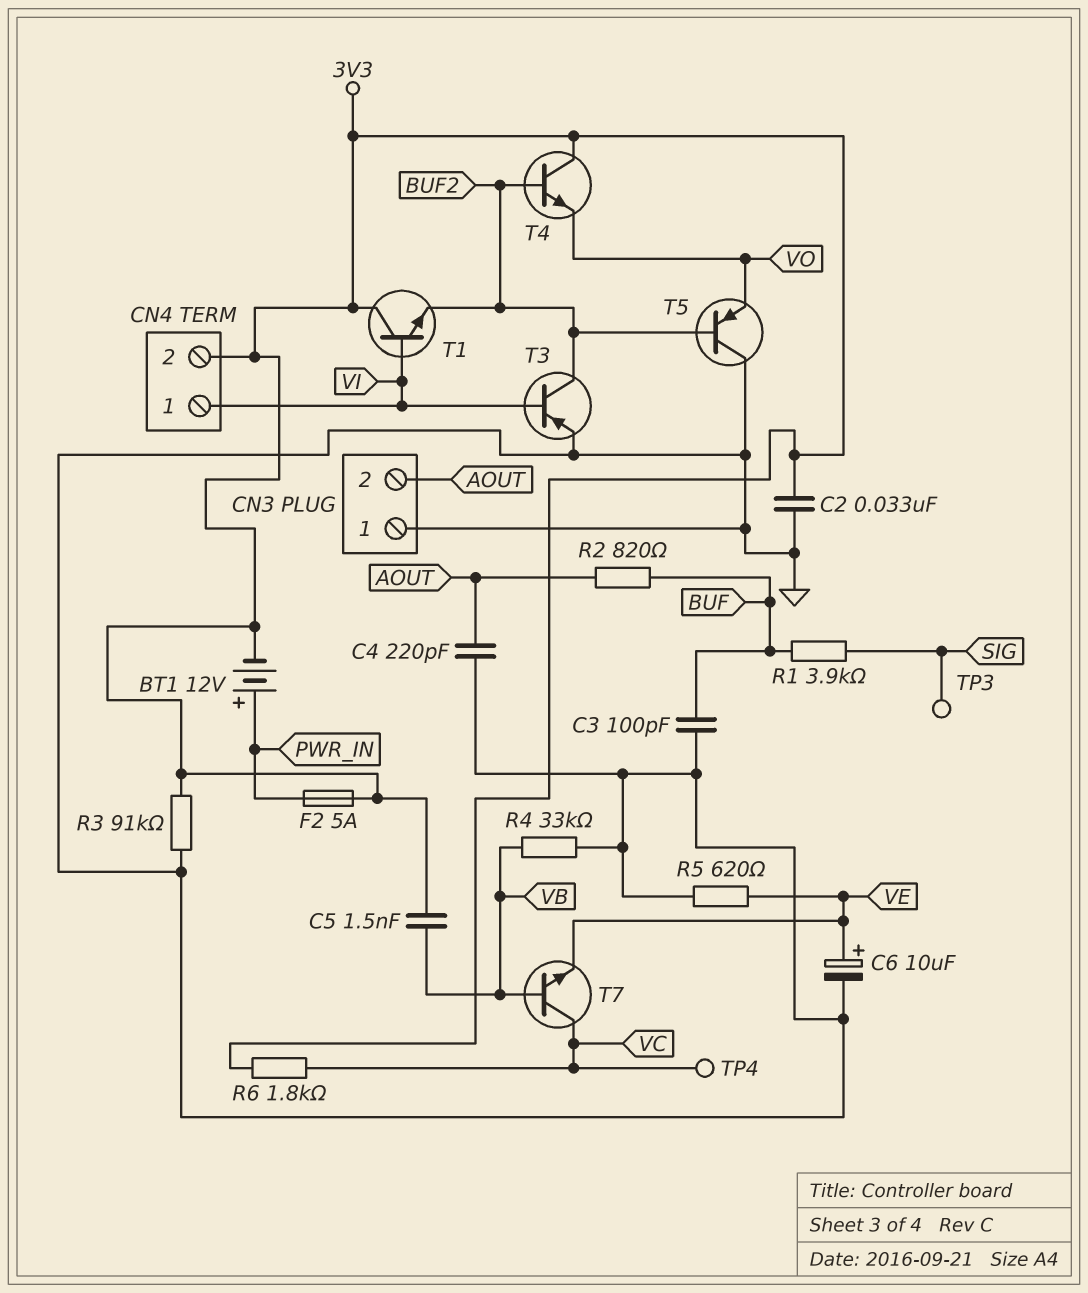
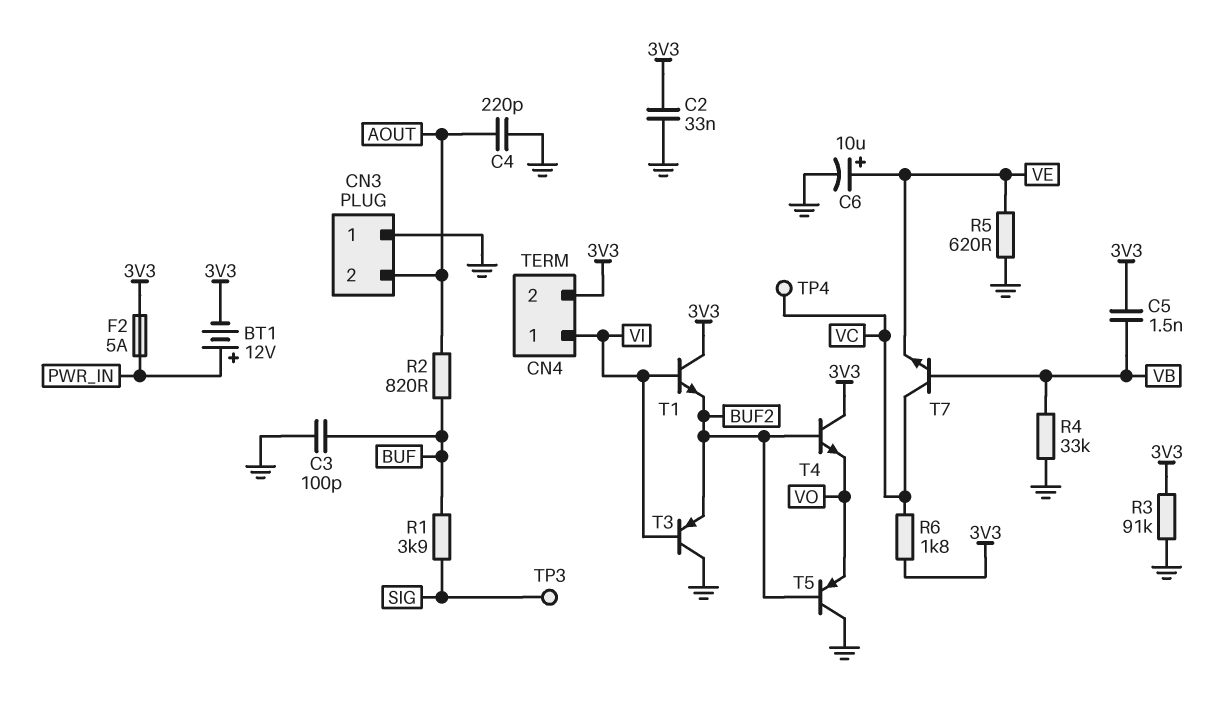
T3: PNP (B VI, C BUF2, E GND) -> PNP (B VI, C GND, E BUF2)

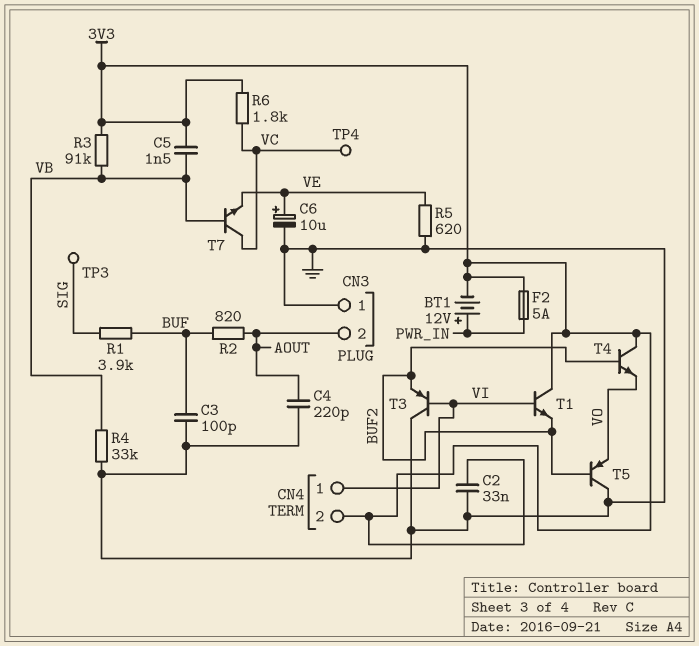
R3: 91k (3V3, GND) -> 91k (3V3, VB)

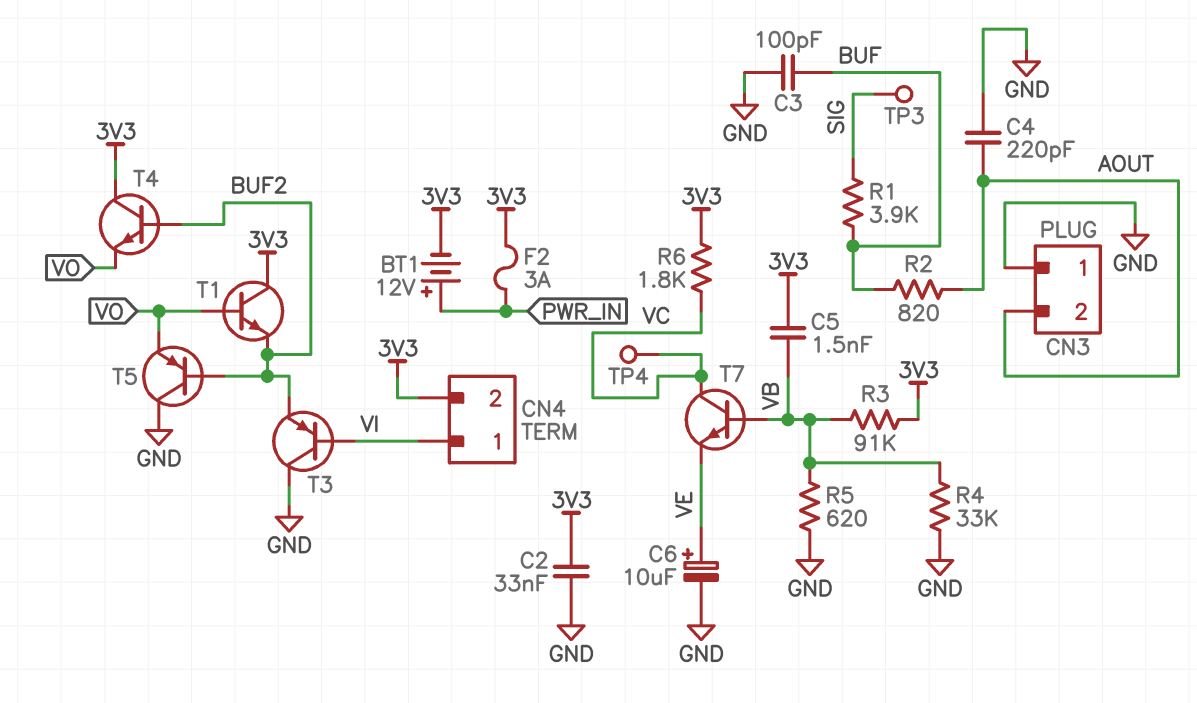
F2: 5A (3V3, PWR_IN) -> 3A (3V3, PWR_IN)
R5: 620 (GND, VE) -> 620 (GND, VB)
T1: NPN (B VI, C 3V3, E BUF2) -> NPN (B VO, C 3V3, E BUF2)

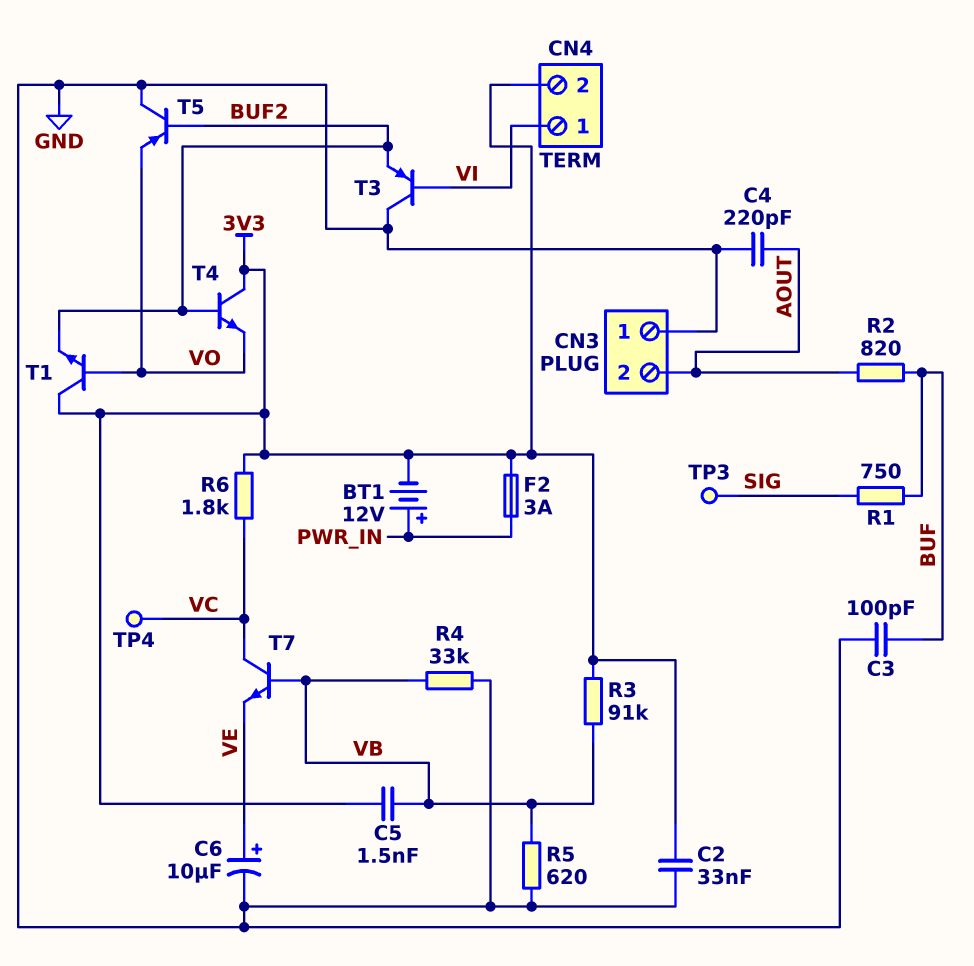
R1: 3.9k (BUF, SIG) -> 750 (BUF, SIG)

